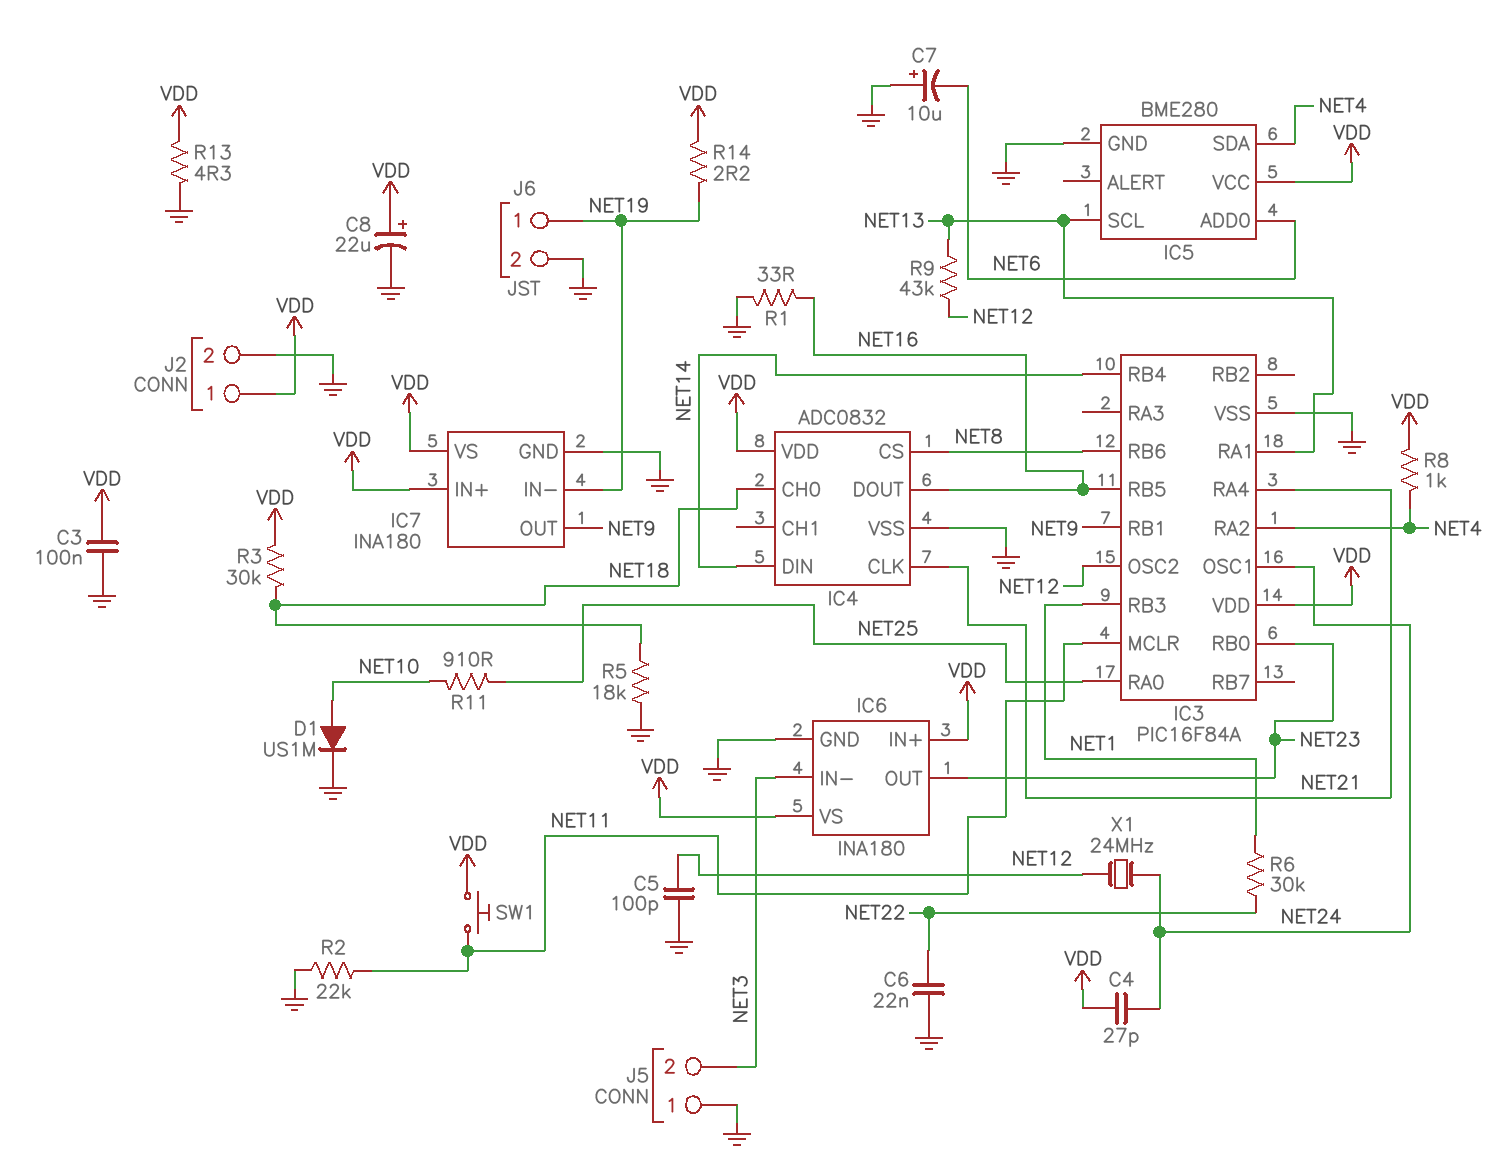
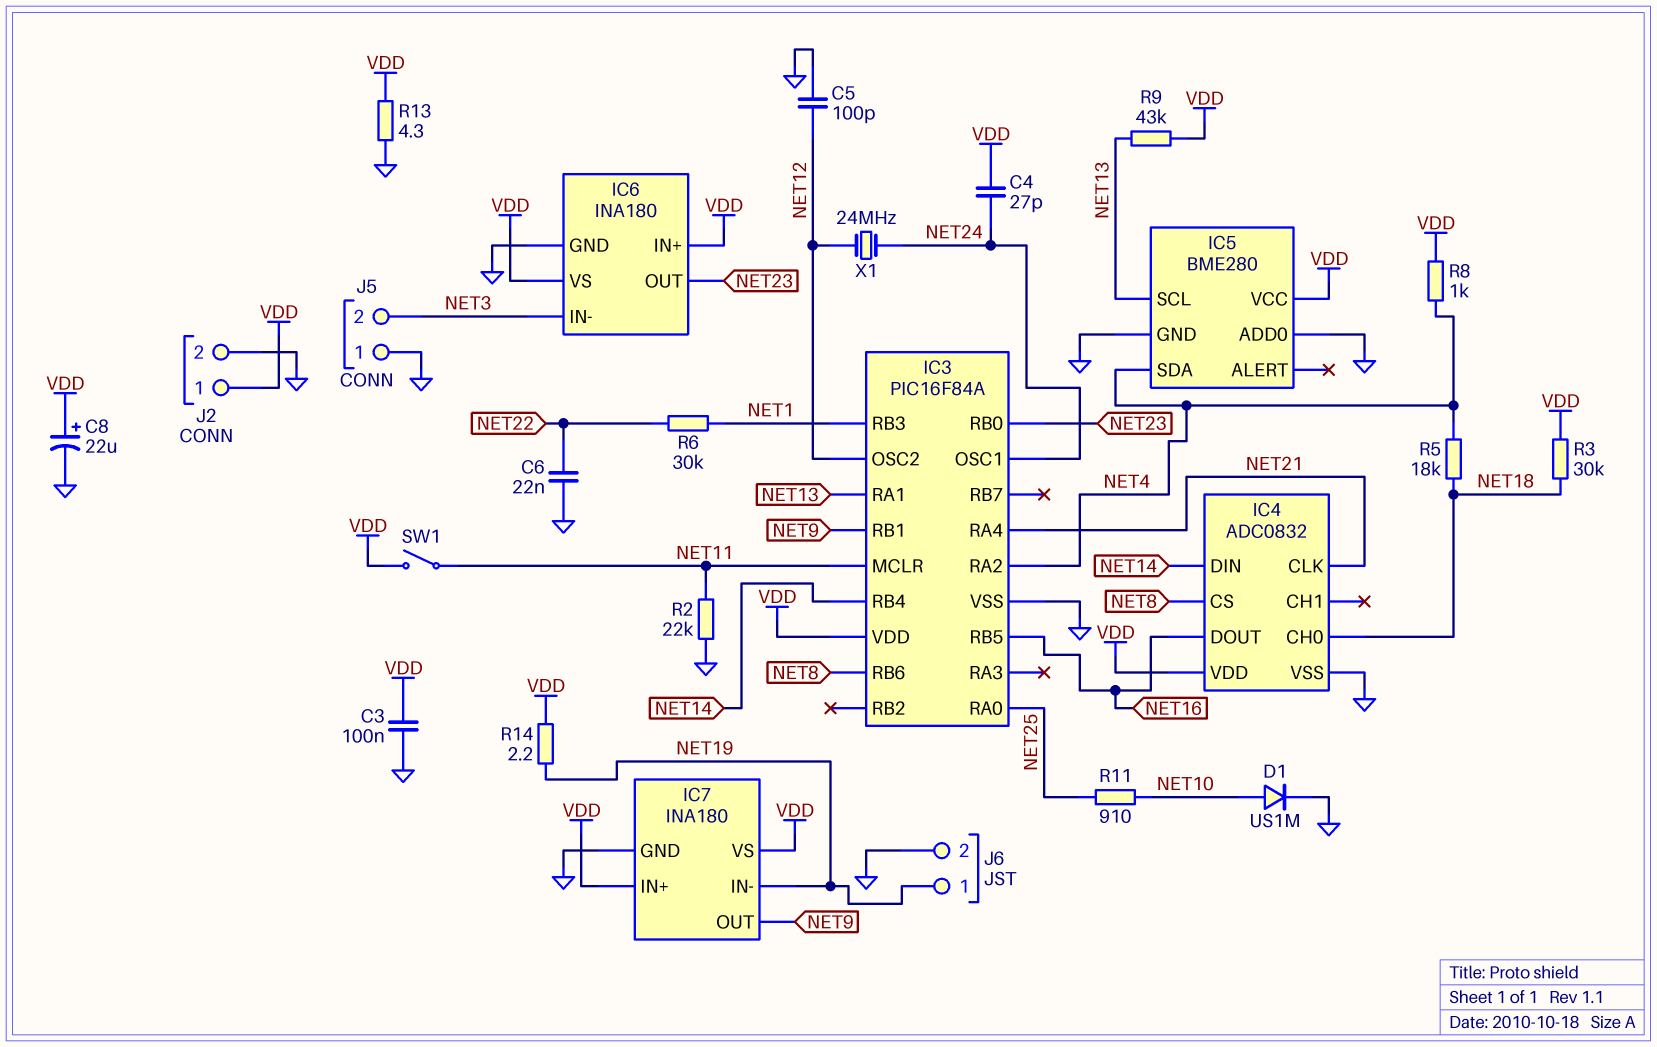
C7: 10uF (plus GND, minus NET6) -> none
IC5 pin ADD0: NET6 -> GND
R1: 33 (GND, NET16) -> none
R5: 18k (GND, NET18) -> 18k (NET4, NET18)
R9: 43k (NET12, NET13) -> 43k (NET13, VDD)
SW1: button (NET11, VDD) -> switch (NET11, VDD)

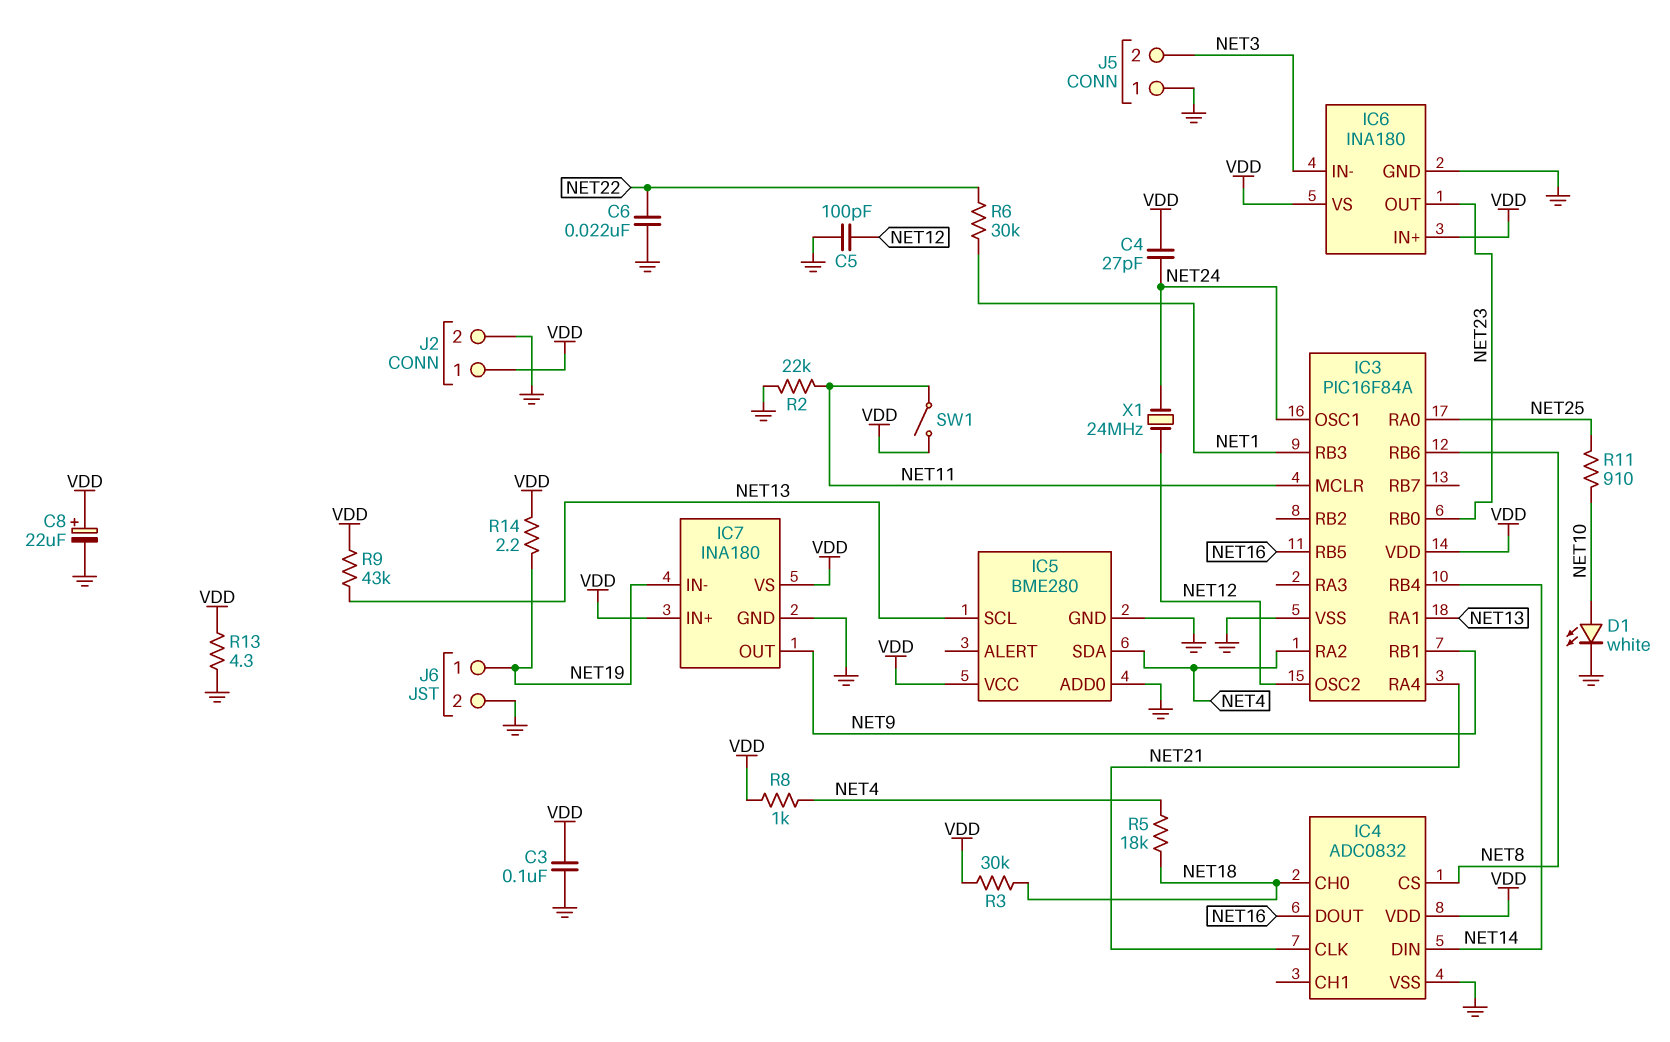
D1: diode US1M (A NET10, K GND) -> LED white (A NET10, K GND)

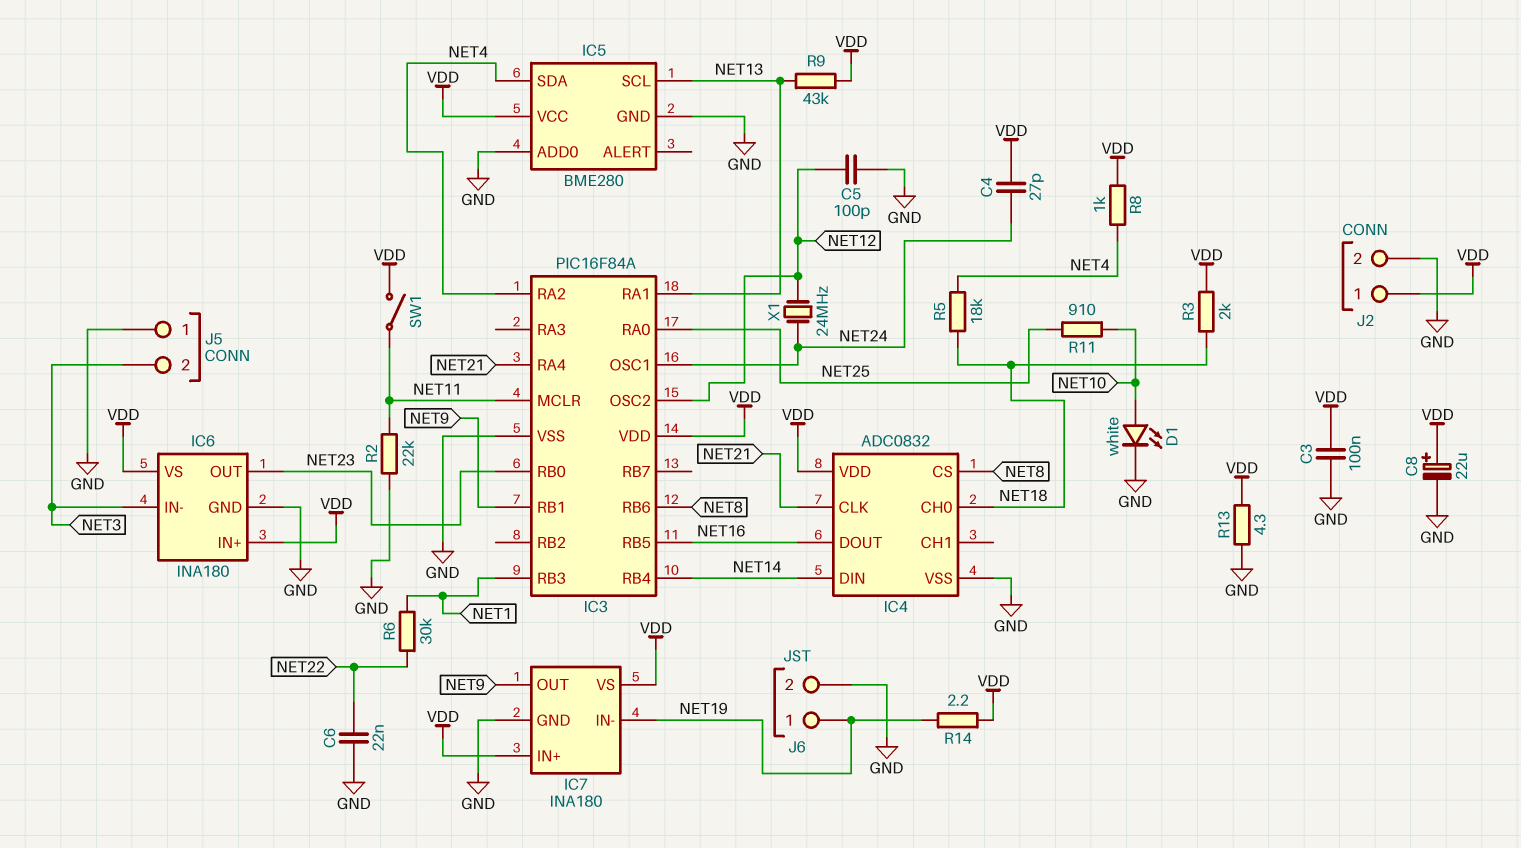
R3: 30k (NET18, VDD) -> 2k (NET18, VDD)

